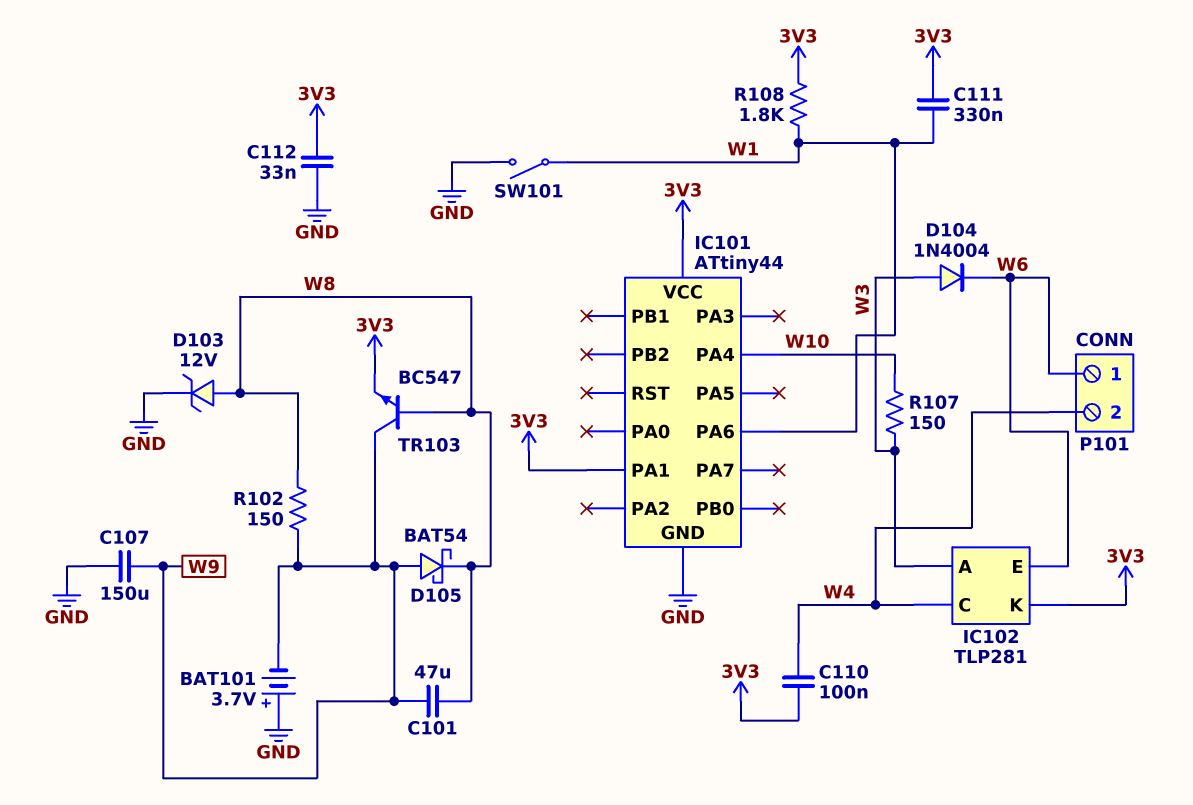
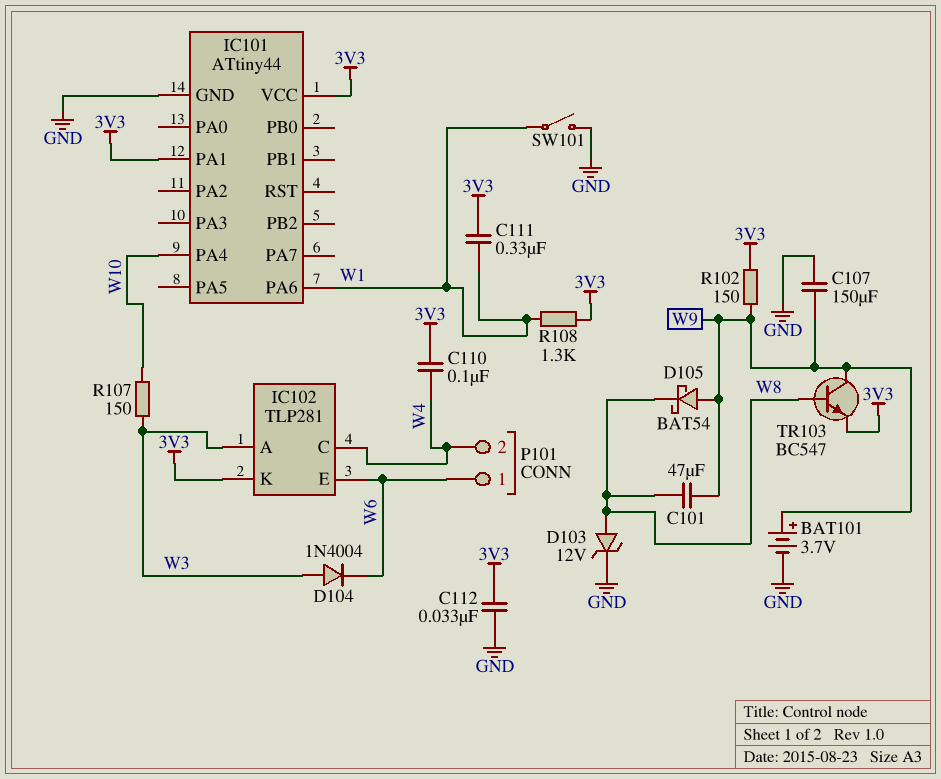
BAT101: 3.7V (plus GND, minus W9) -> 3.7V (plus W9, minus GND)
R102: 150 (W8, W9) -> 150 (3V3, W9)
R108: 1.8k (3V3, W1) -> 1.3k (3V3, W1)

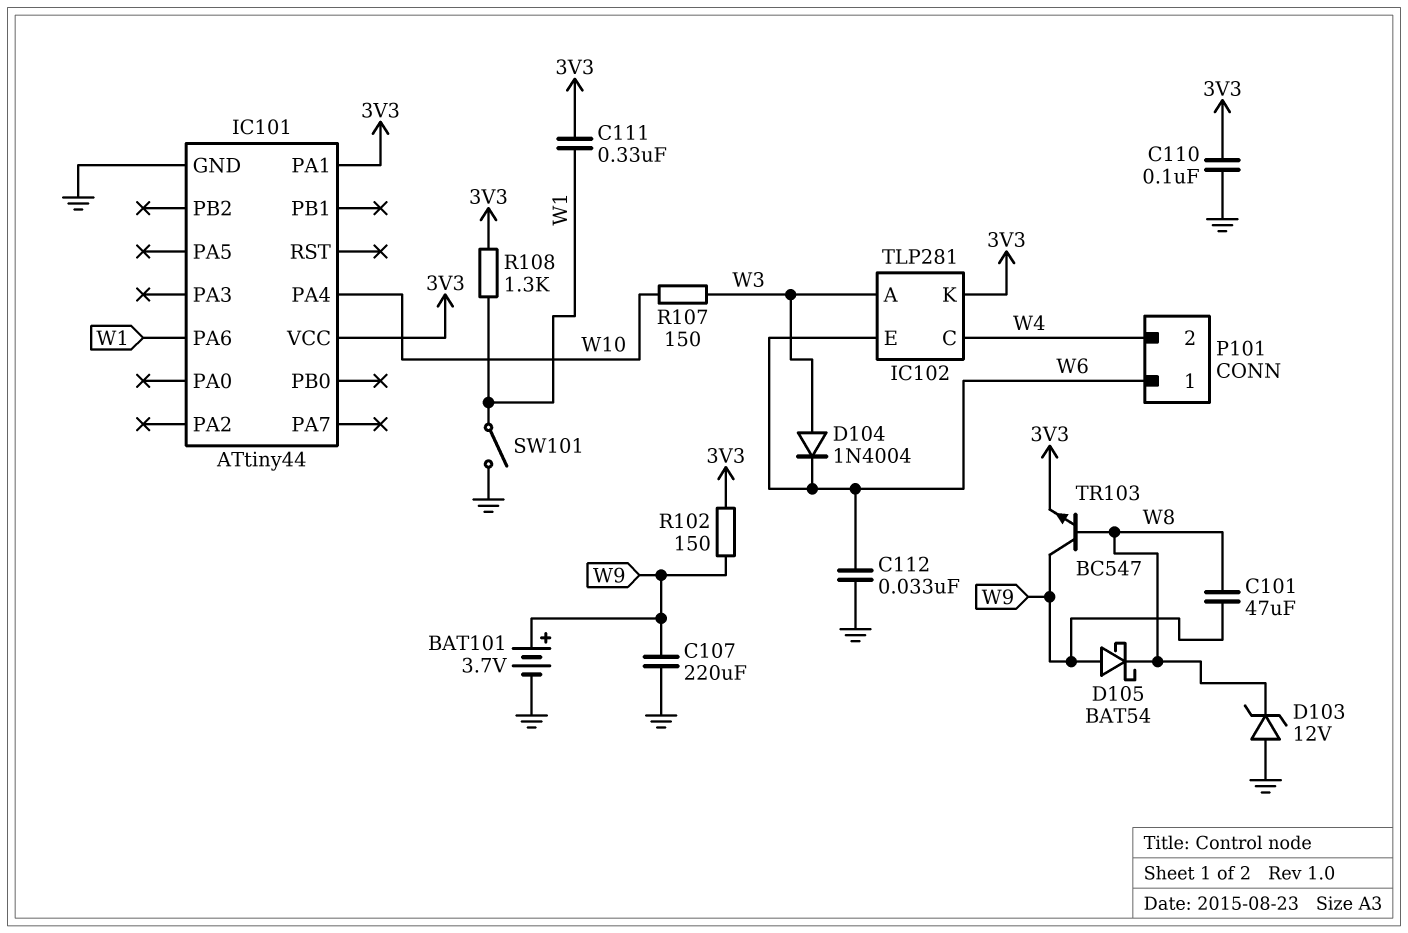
C107: 150uF (GND, W9) -> 220uF (GND, W9)
C110: 100nF (3V3, W4) -> 100nF (3V3, GND)
C112: 33nF (3V3, GND) -> 33nF (GND, W6)
D103: zener 12V (A W8, K GND) -> zener 12V (A GND, K W8)

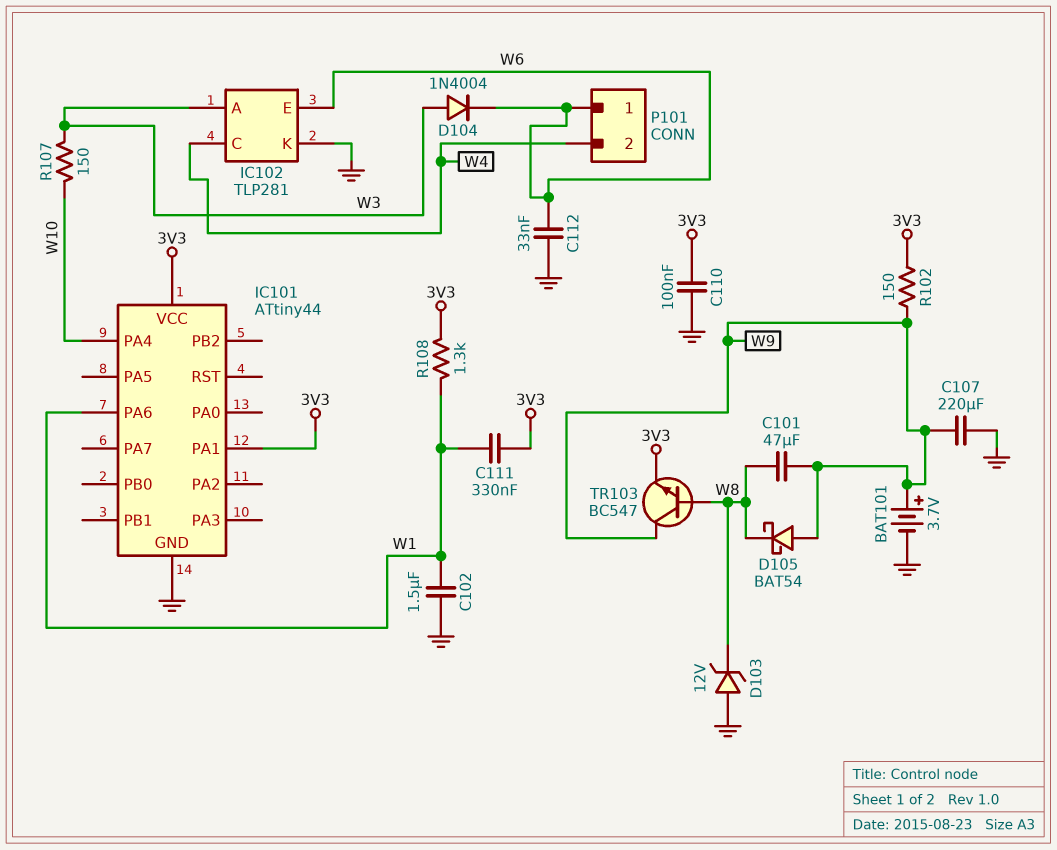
C102: none -> 1.5uF (GND, W1)
IC102 pin K: 3V3 -> GND
SW101: switch (GND, W1) -> none

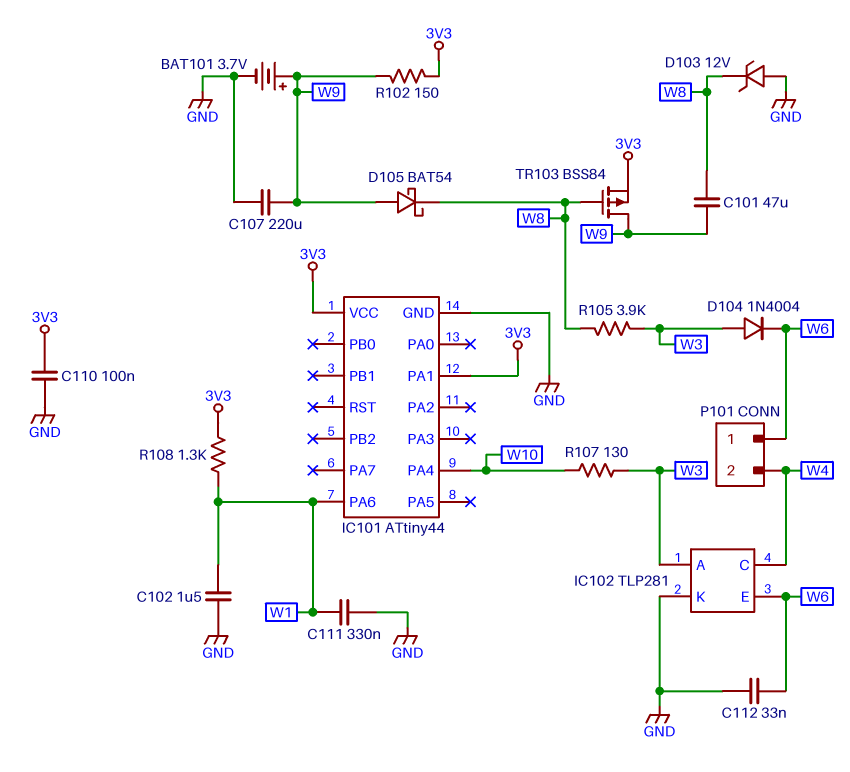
C111: 330nF (3V3, W1) -> 330nF (GND, W1)
R105: none -> 3.9k (W3, W8)
R107: 150 (W3, W10) -> 130 (W3, W10)
TR103: NPN BC547 (B W8, C W9, E 3V3) -> PMOS BSS84 (G W8, D W9, S 3V3)

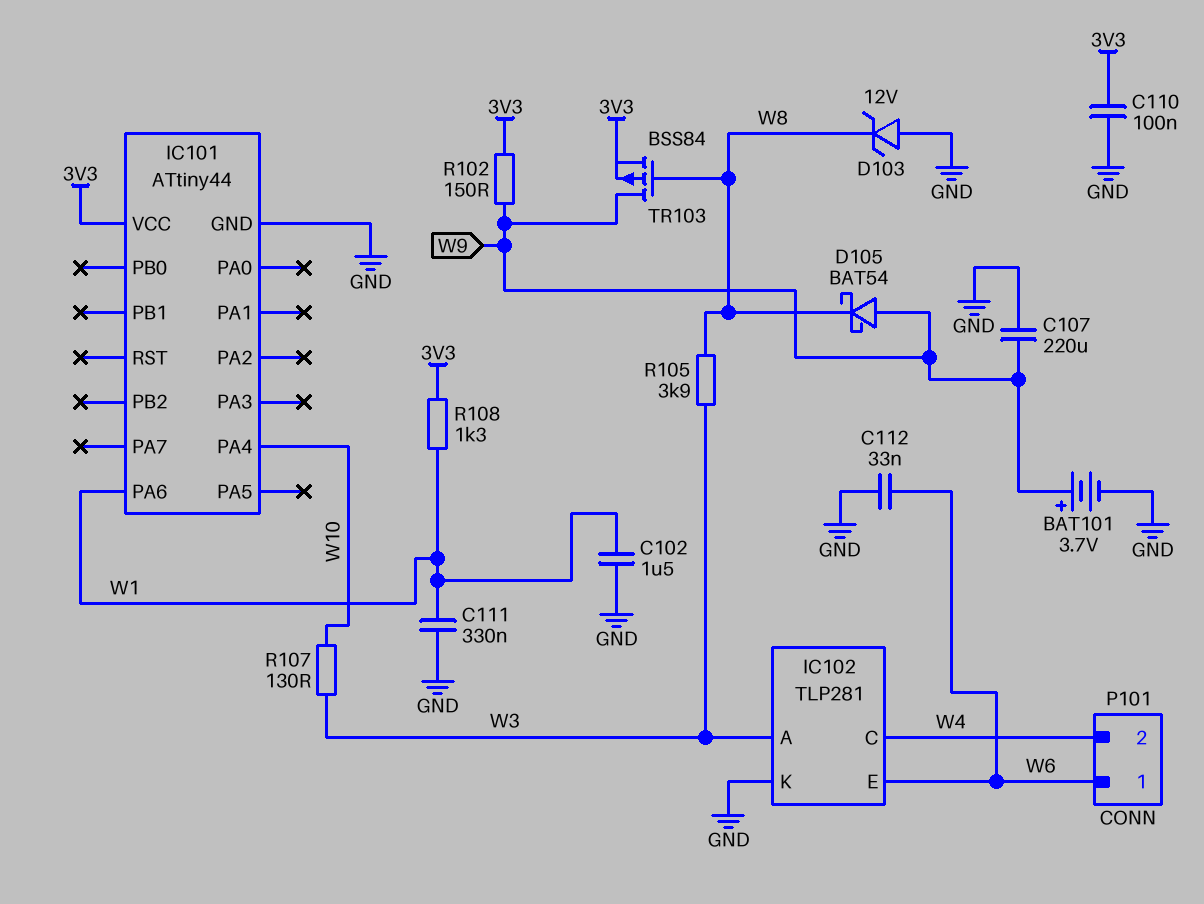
C101: 47uF (W8, W9) -> none
D104: diode 1N4004 (A W3, K W6) -> none
IC101 pin PA1: 3V3 -> none

